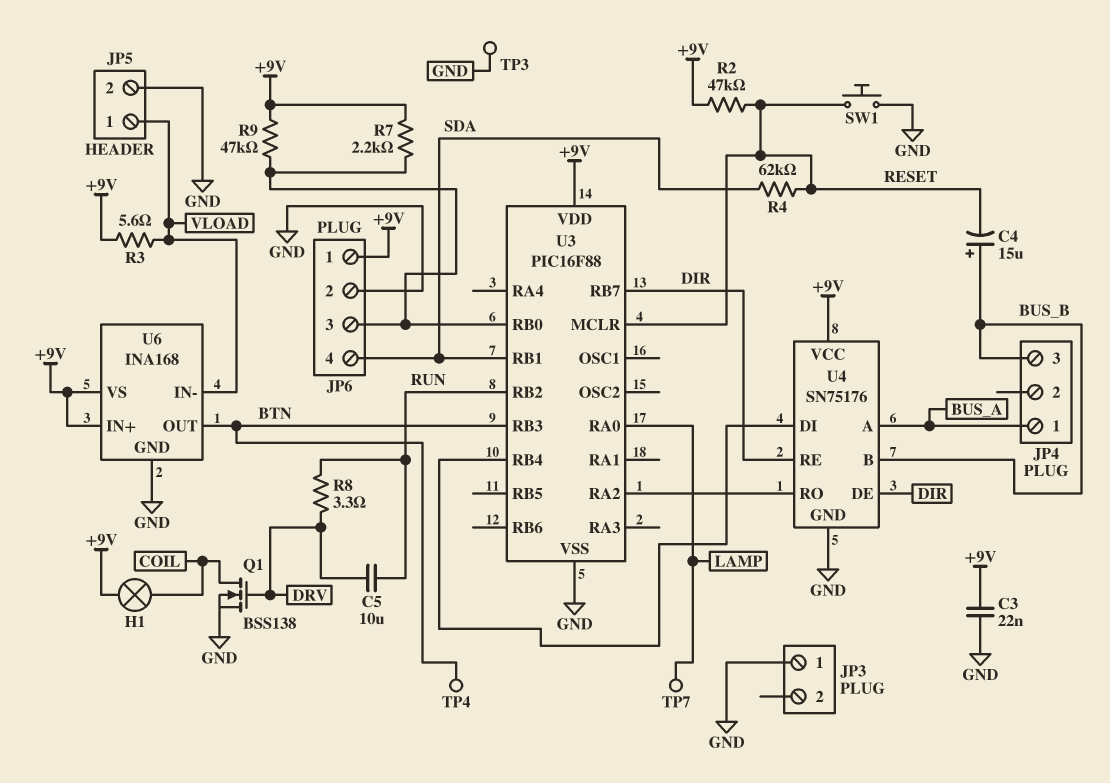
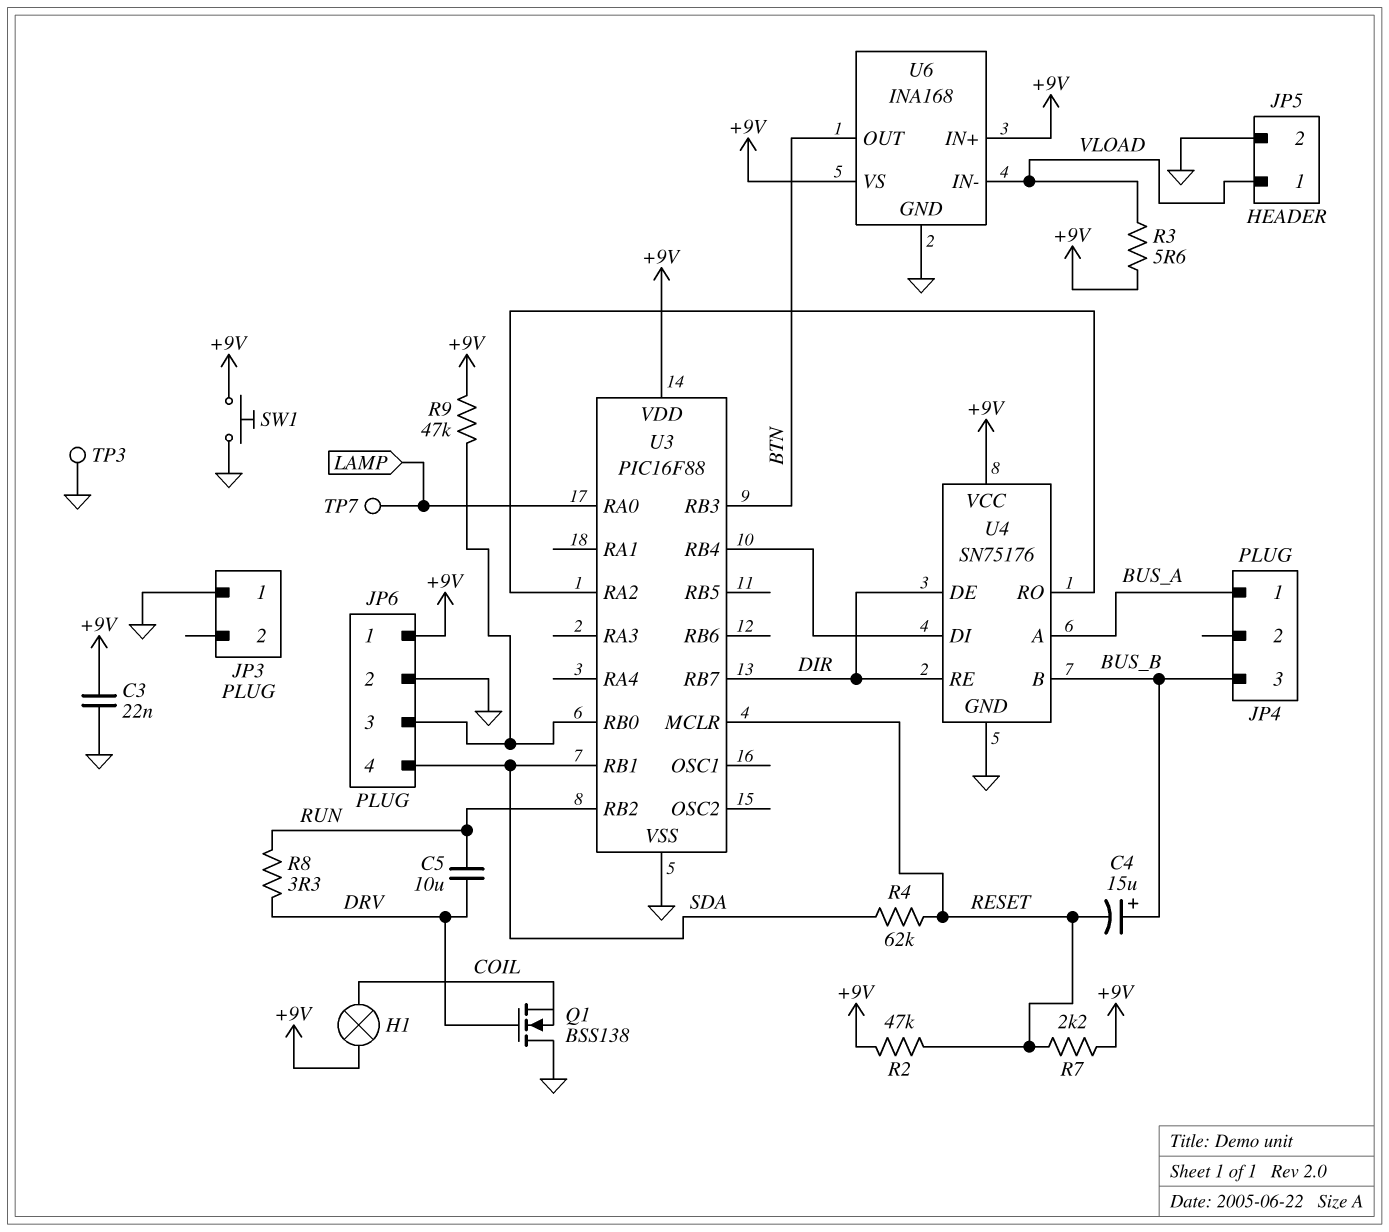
Q1: NMOS BSS138 (G DRV, D COIL, S GND) -> NMOS BSS138 (G DRV, D GND, S COIL)
R7: 2.2k (+9V, JP6/3) -> 2.2k (+9V, RESET)
SW1: button (GND, RESET) -> button (+9V, GND)
TP4: test point (BTN) -> none

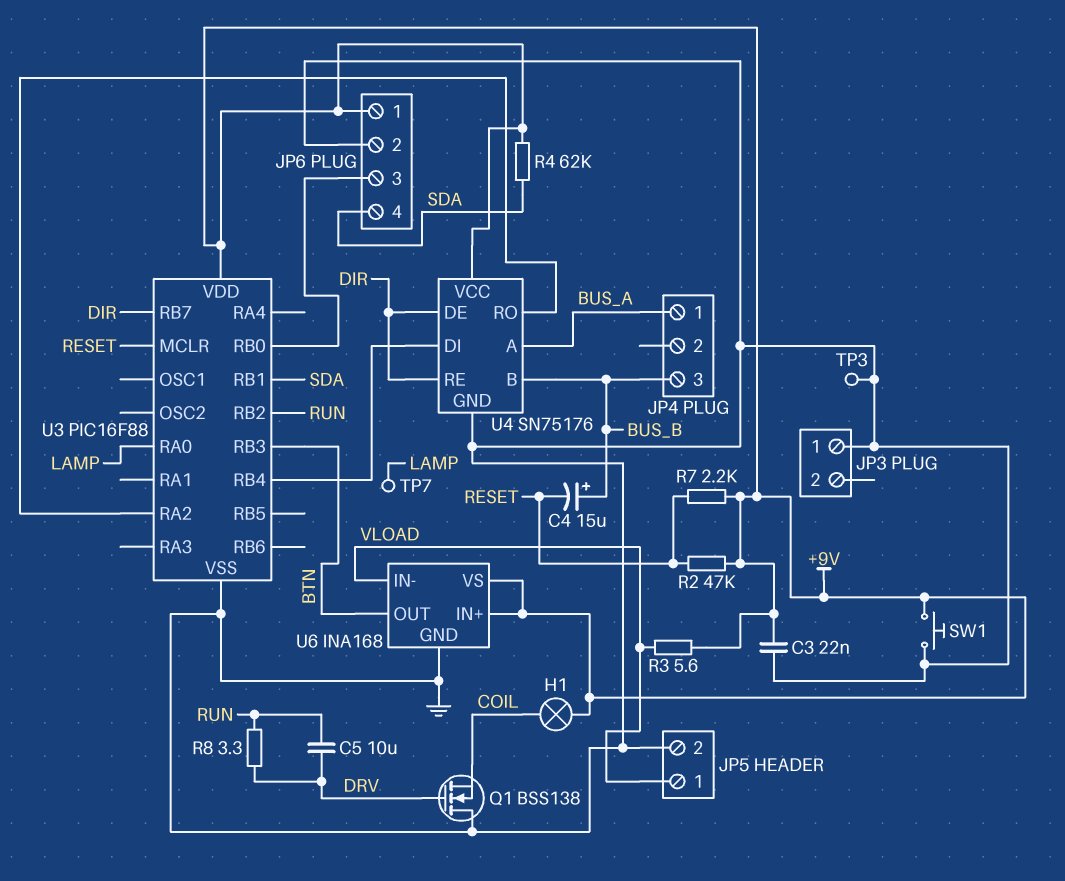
R4: 62k (RESET, SDA) -> 62k (+9V, SDA)
R9: 47k (+9V, JP6/3) -> none

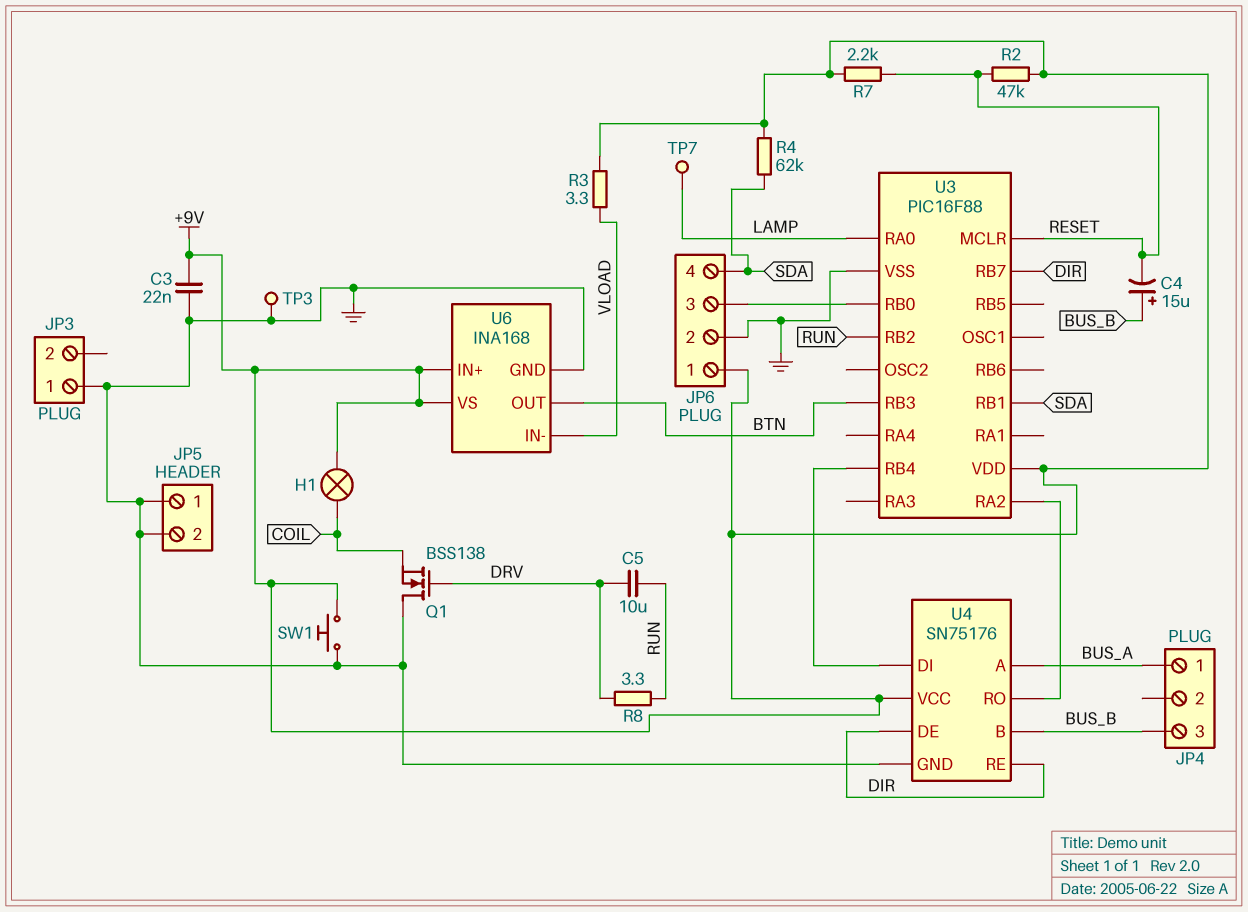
JP5 pin 1: VLOAD -> GND
R3: 5.6 (+9V, VLOAD) -> 3.3 (+9V, VLOAD)

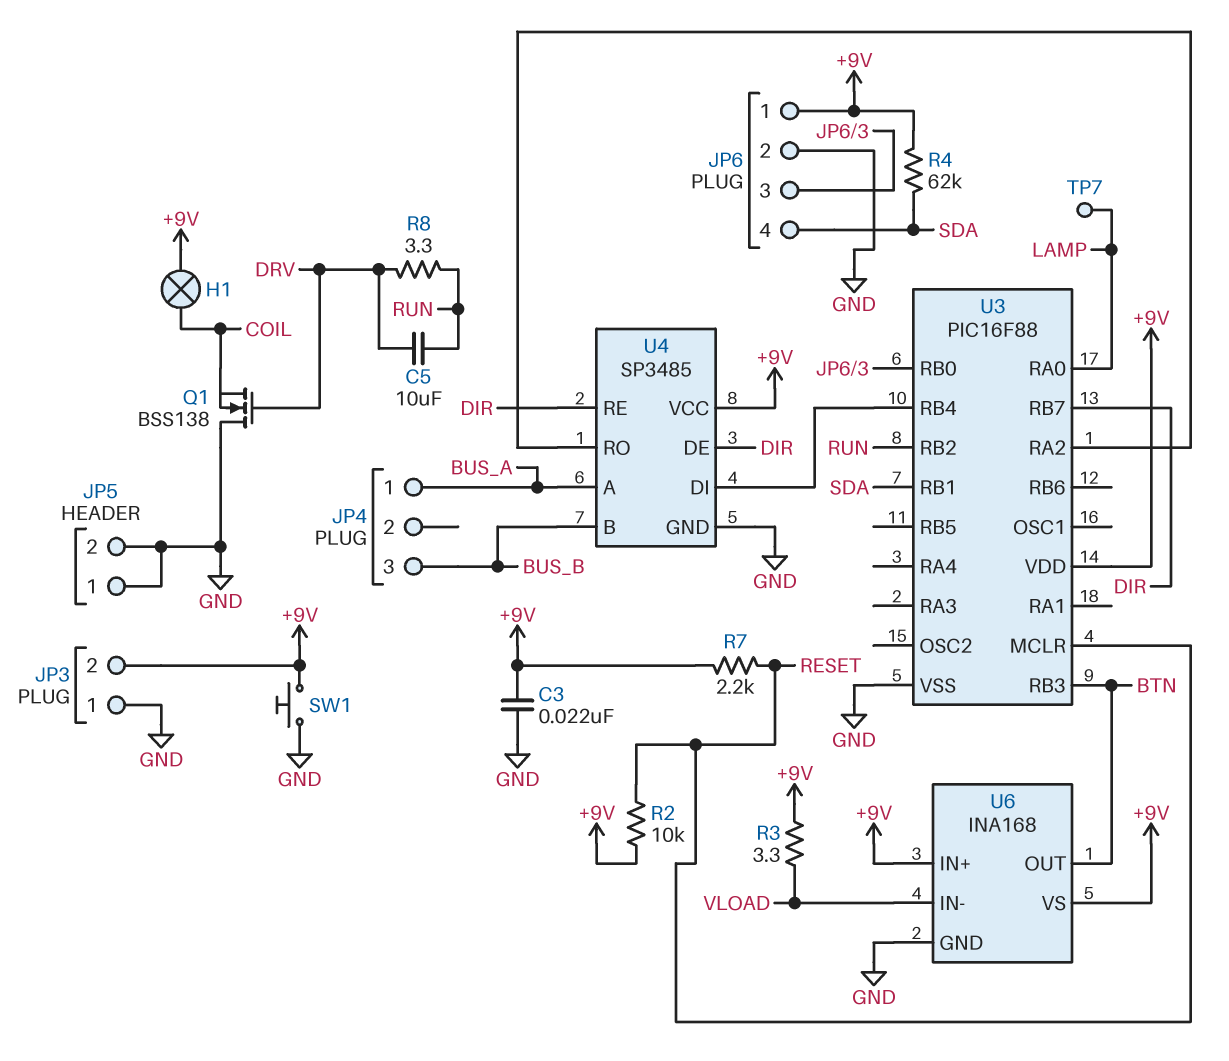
C4: 15uF (plus BUS_B, minus RESET) -> none
JP3 pin 2: none -> +9V
R2: 47k (+9V, RESET) -> 10k (+9V, RESET)
TP3: test point (GND) -> none
U4: SN75176 -> SP3485

